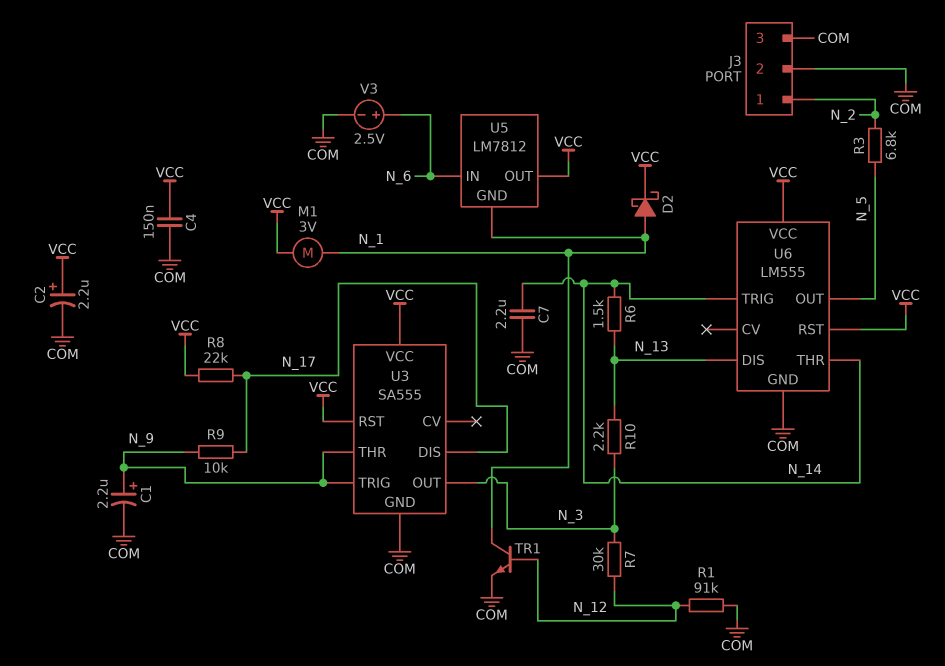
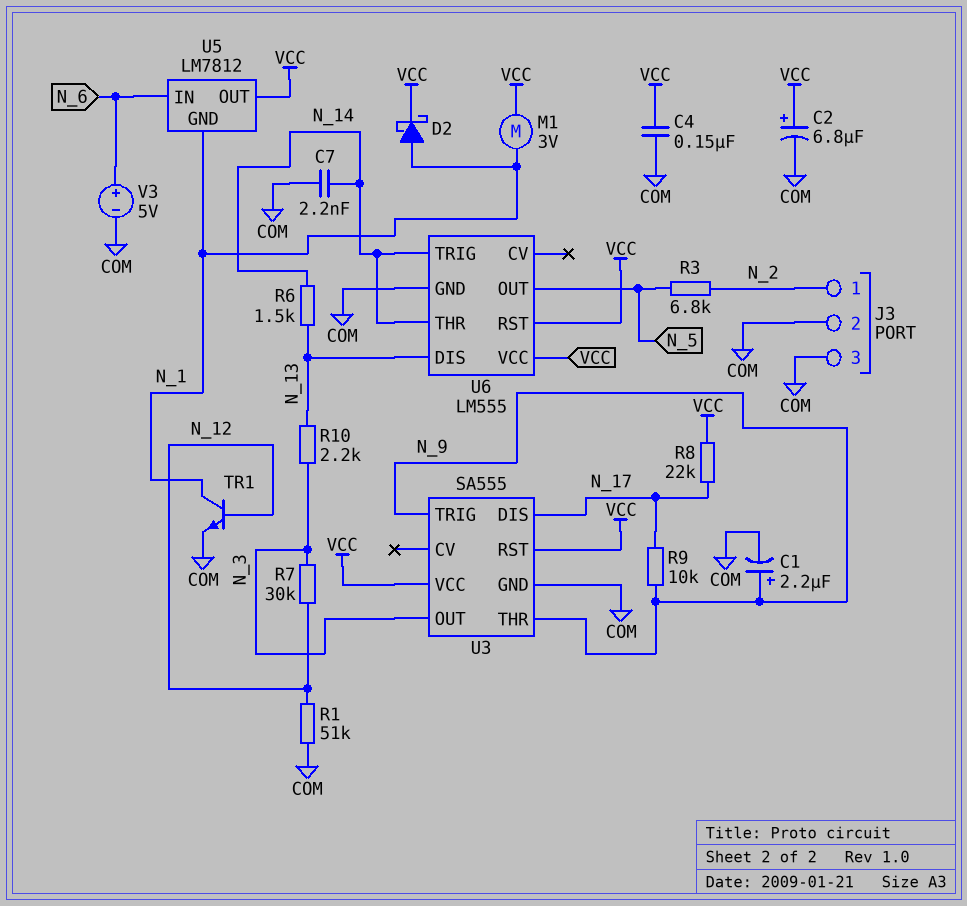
C2: 2.2uF (plus VCC, minus COM) -> 6.8uF (plus VCC, minus COM)
C7: 2.2uF (COM, N_14) -> 2.2nF (COM, N_14)
R1: 91k (COM, N_12) -> 51k (COM, N_12)
V3: 2.5V (plus N_6, minus COM) -> 5V (plus N_6, minus COM)

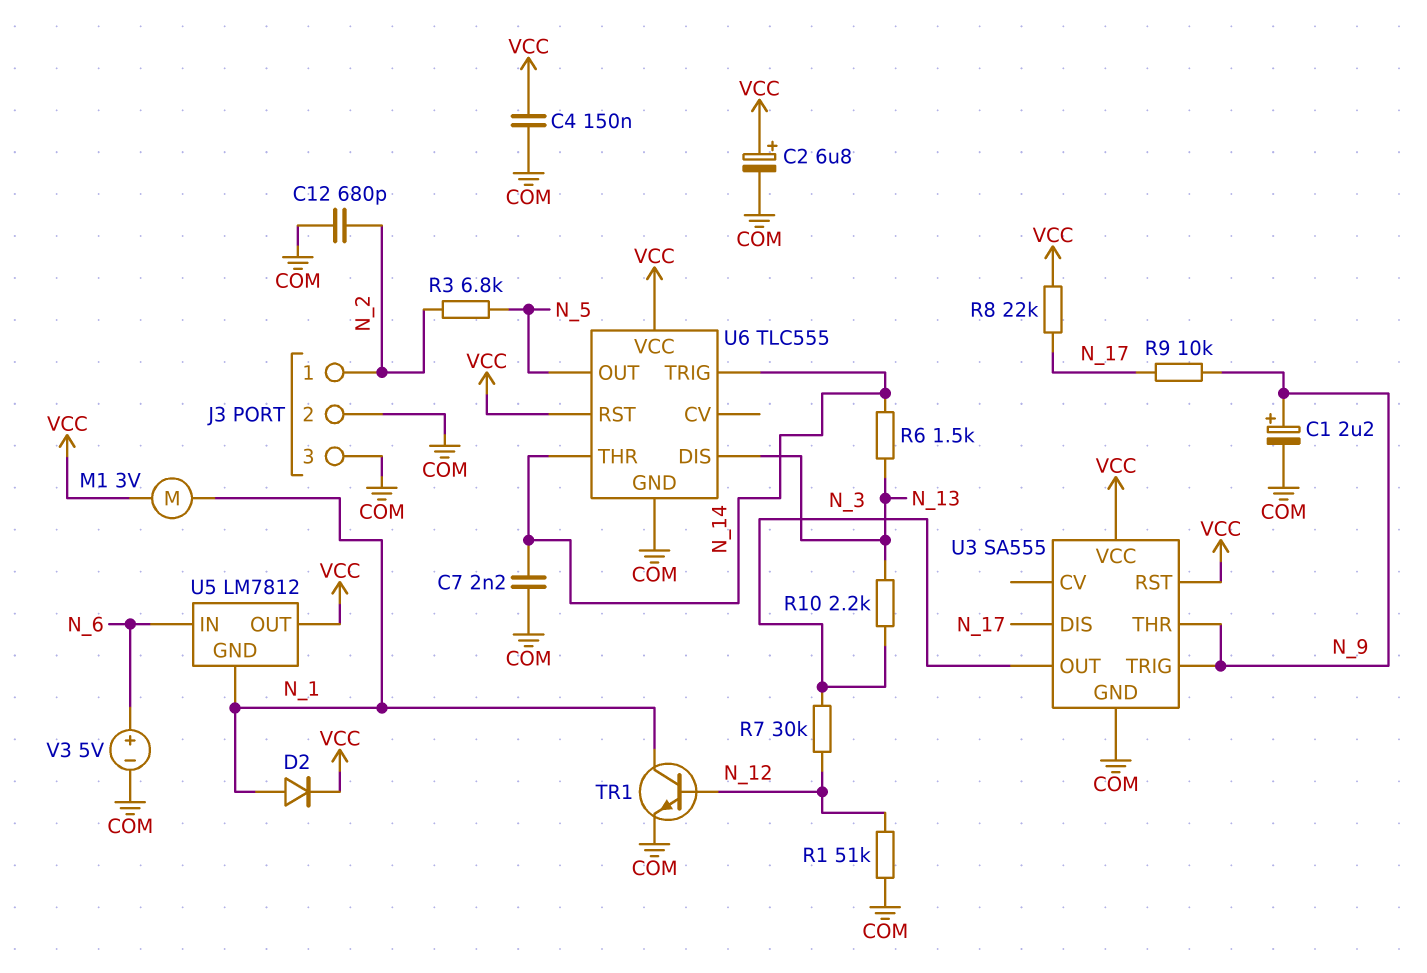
C12: none -> 680pF (COM, N_2)
D2: schottky (A N_1, K VCC) -> diode (A N_1, K VCC)
U6: LM555 -> TLC555

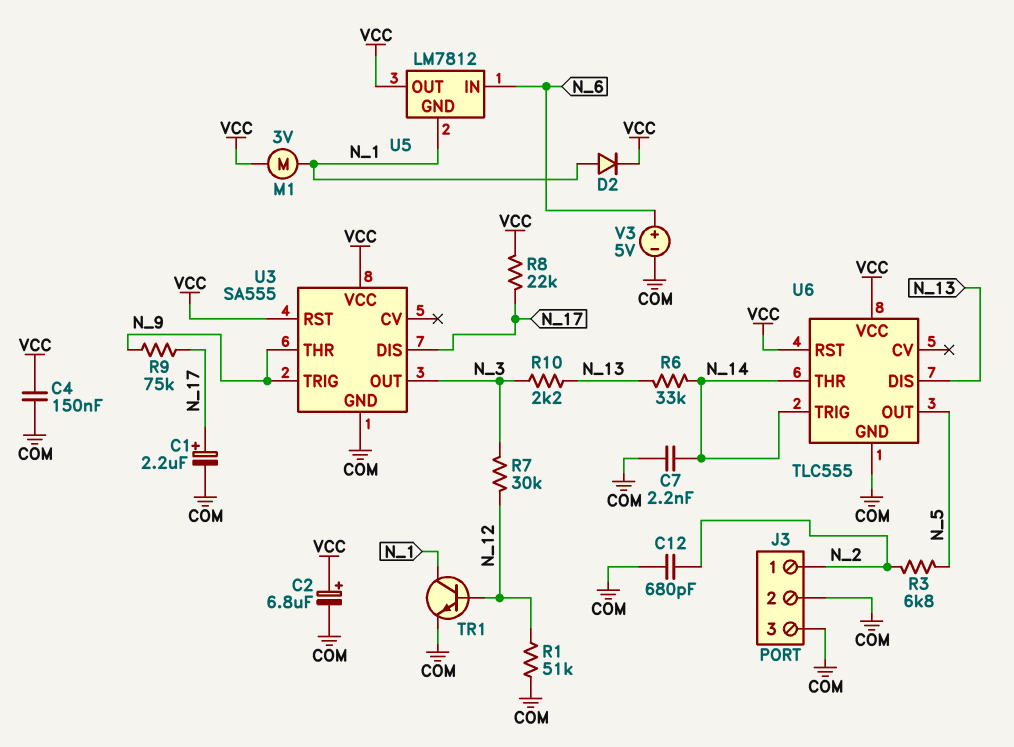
C1: 2.2uF (plus N_9, minus COM) -> 2.2uF (plus N_17, minus COM)
R6: 1.5k (N_13, N_14) -> 33k (N_13, N_14)
R9: 10k (N_9, N_17) -> 75k (N_9, N_17)

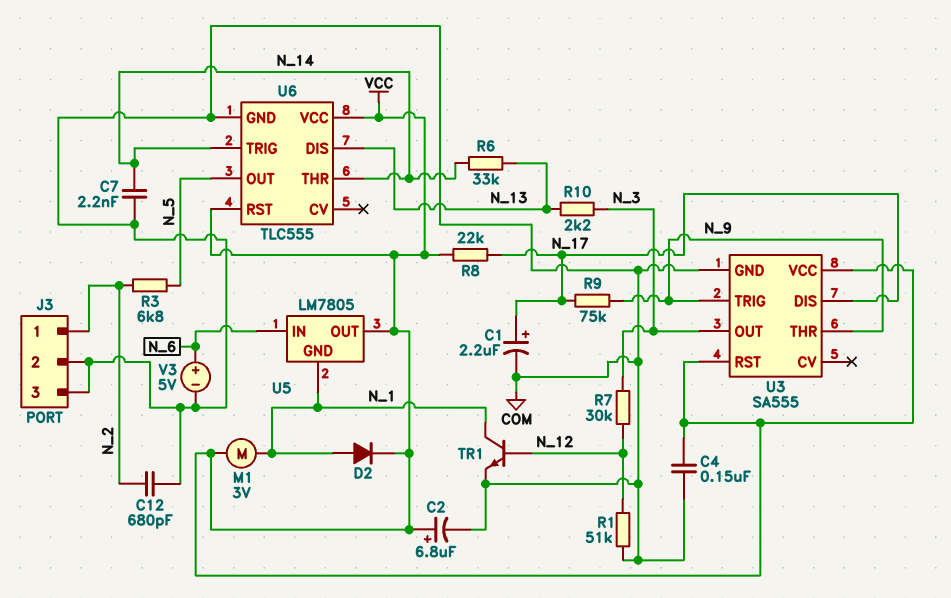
U5: LM7812 -> LM7805

